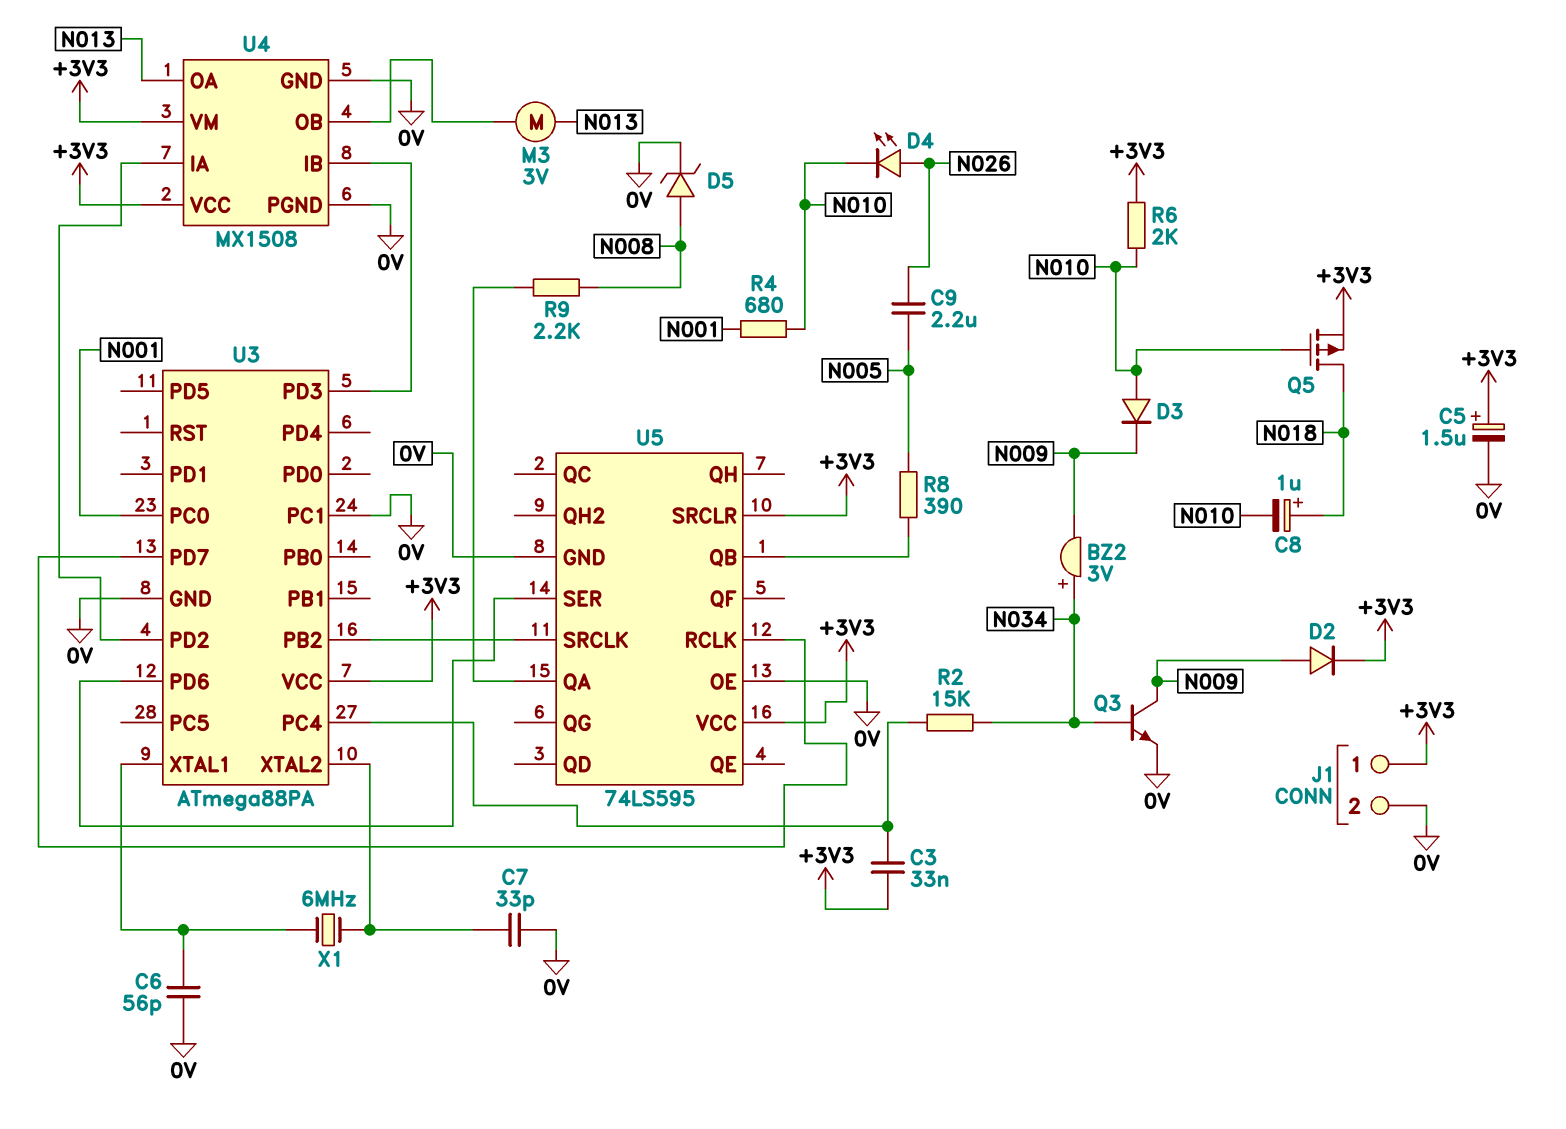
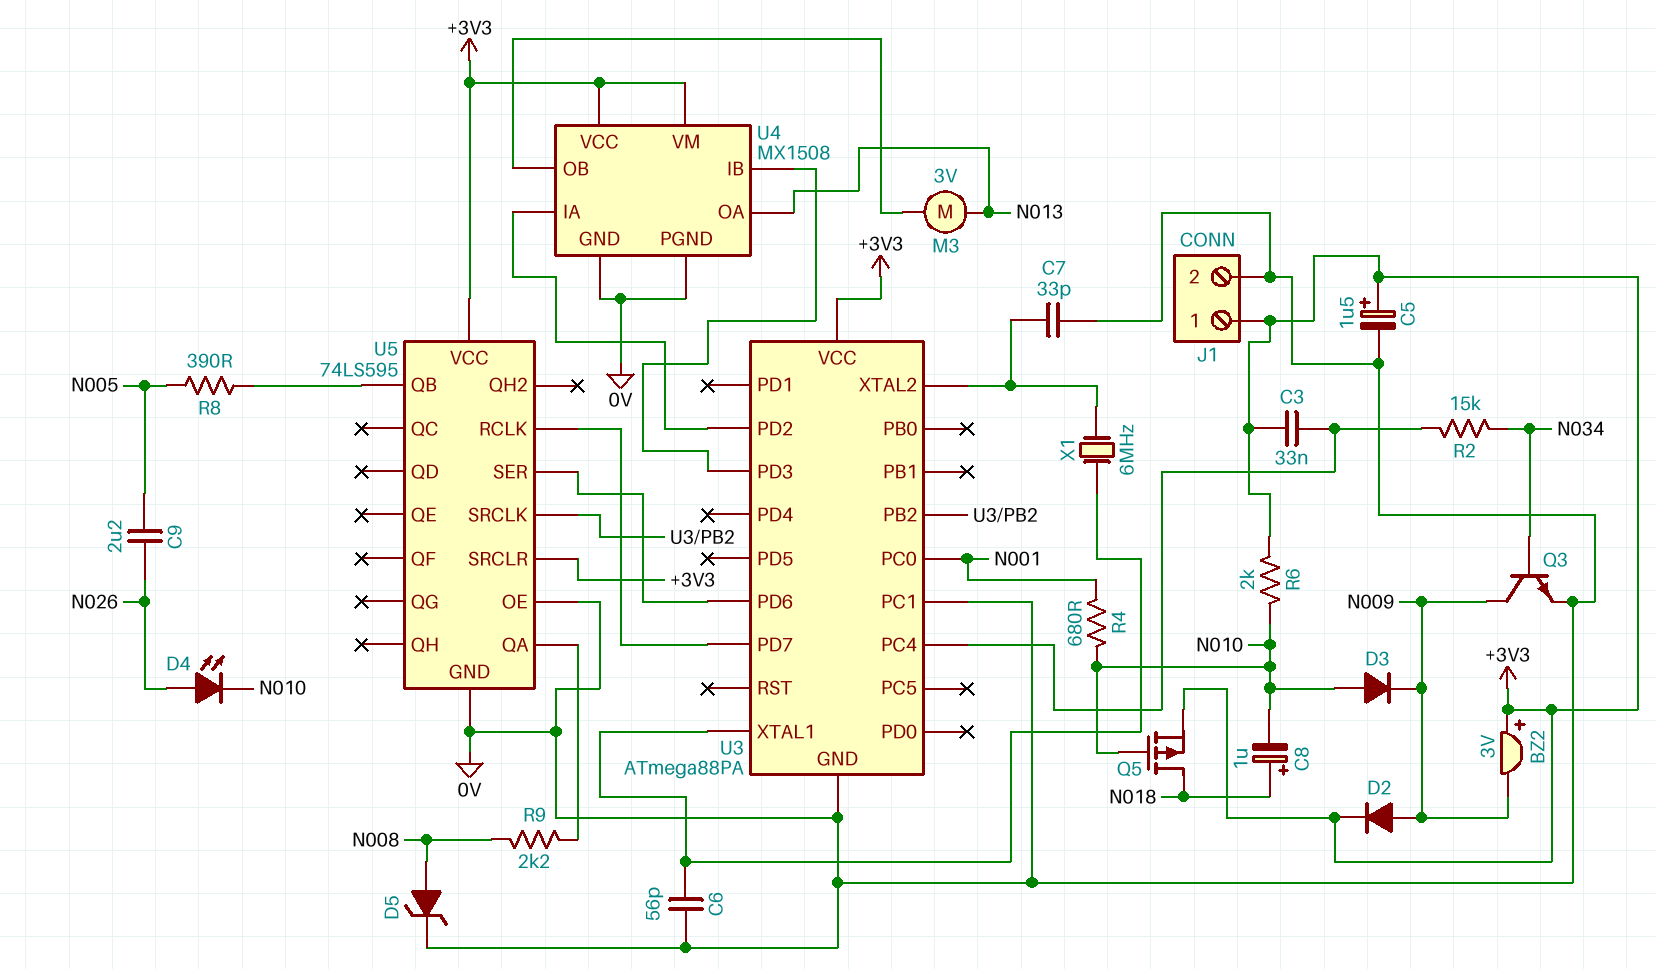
BZ2: buzzer 3V (plus N034, minus N009) -> buzzer 3V (plus +3V3, minus N009)

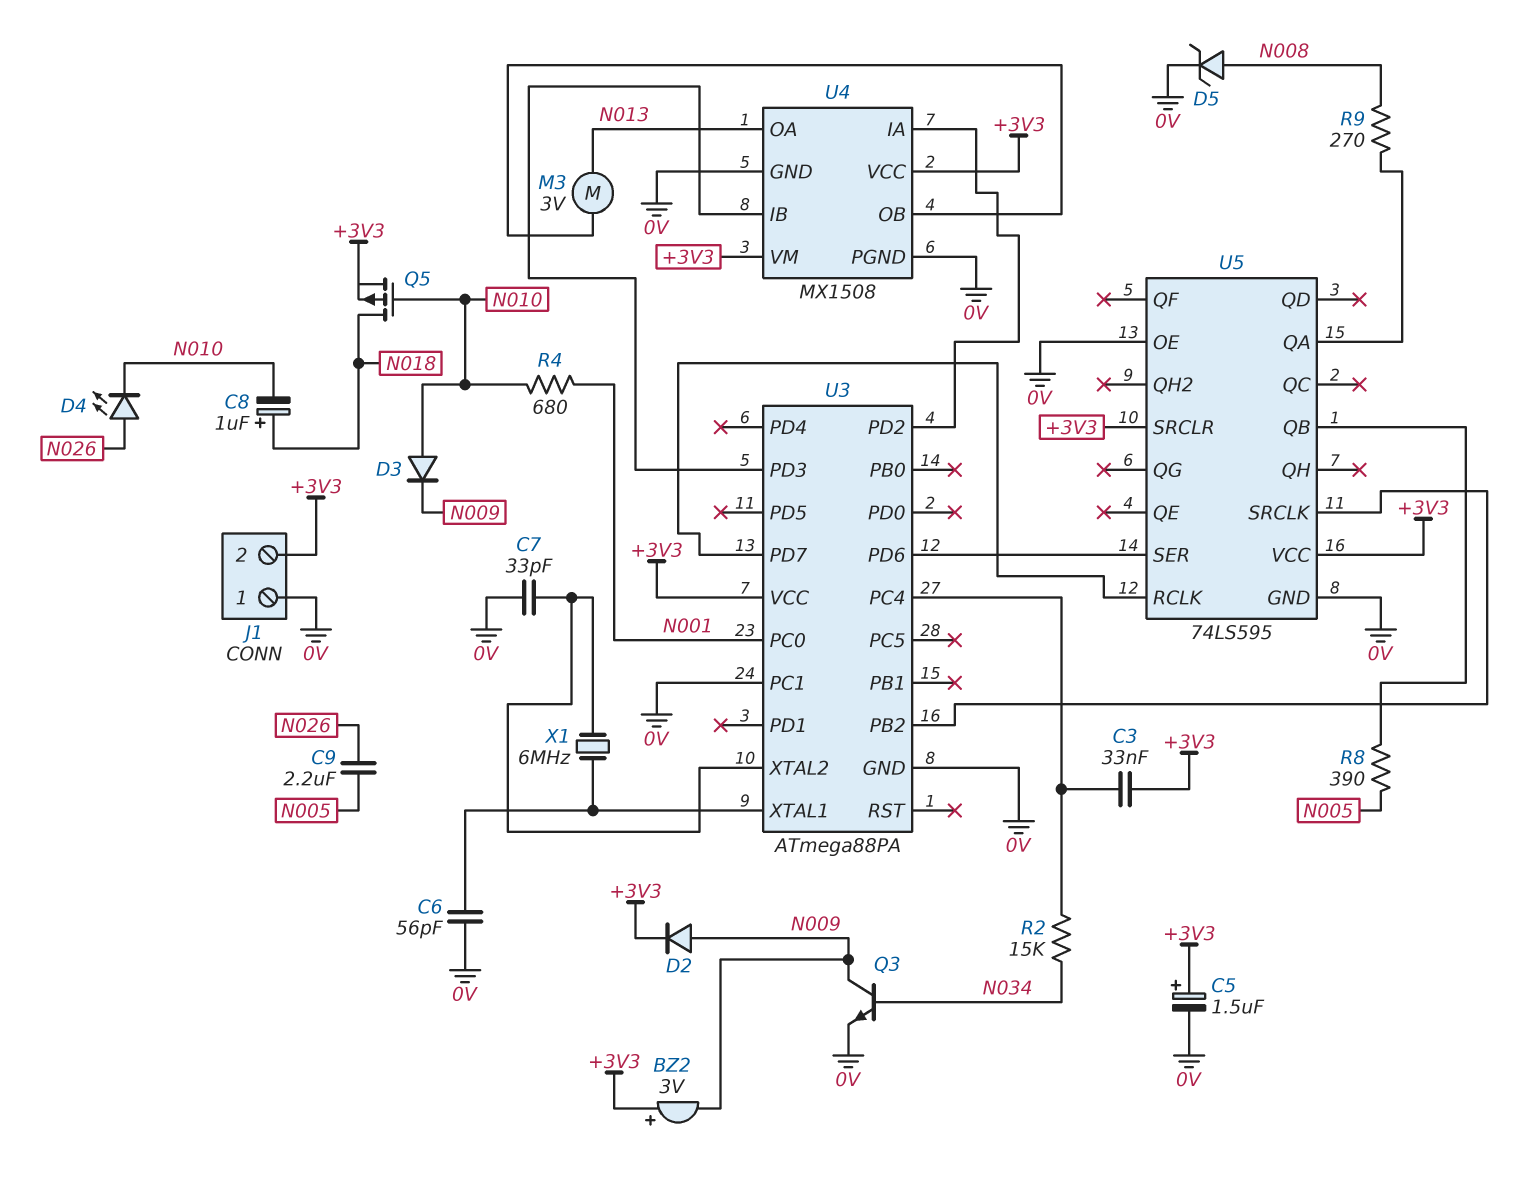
J1 pin 1: +3V3 -> 0V
J1 pin 2: 0V -> +3V3
R6: 2k (+3V3, N010) -> none
R9: 2.2k (N008, U5/QA) -> 270 (N008, U5/QA)

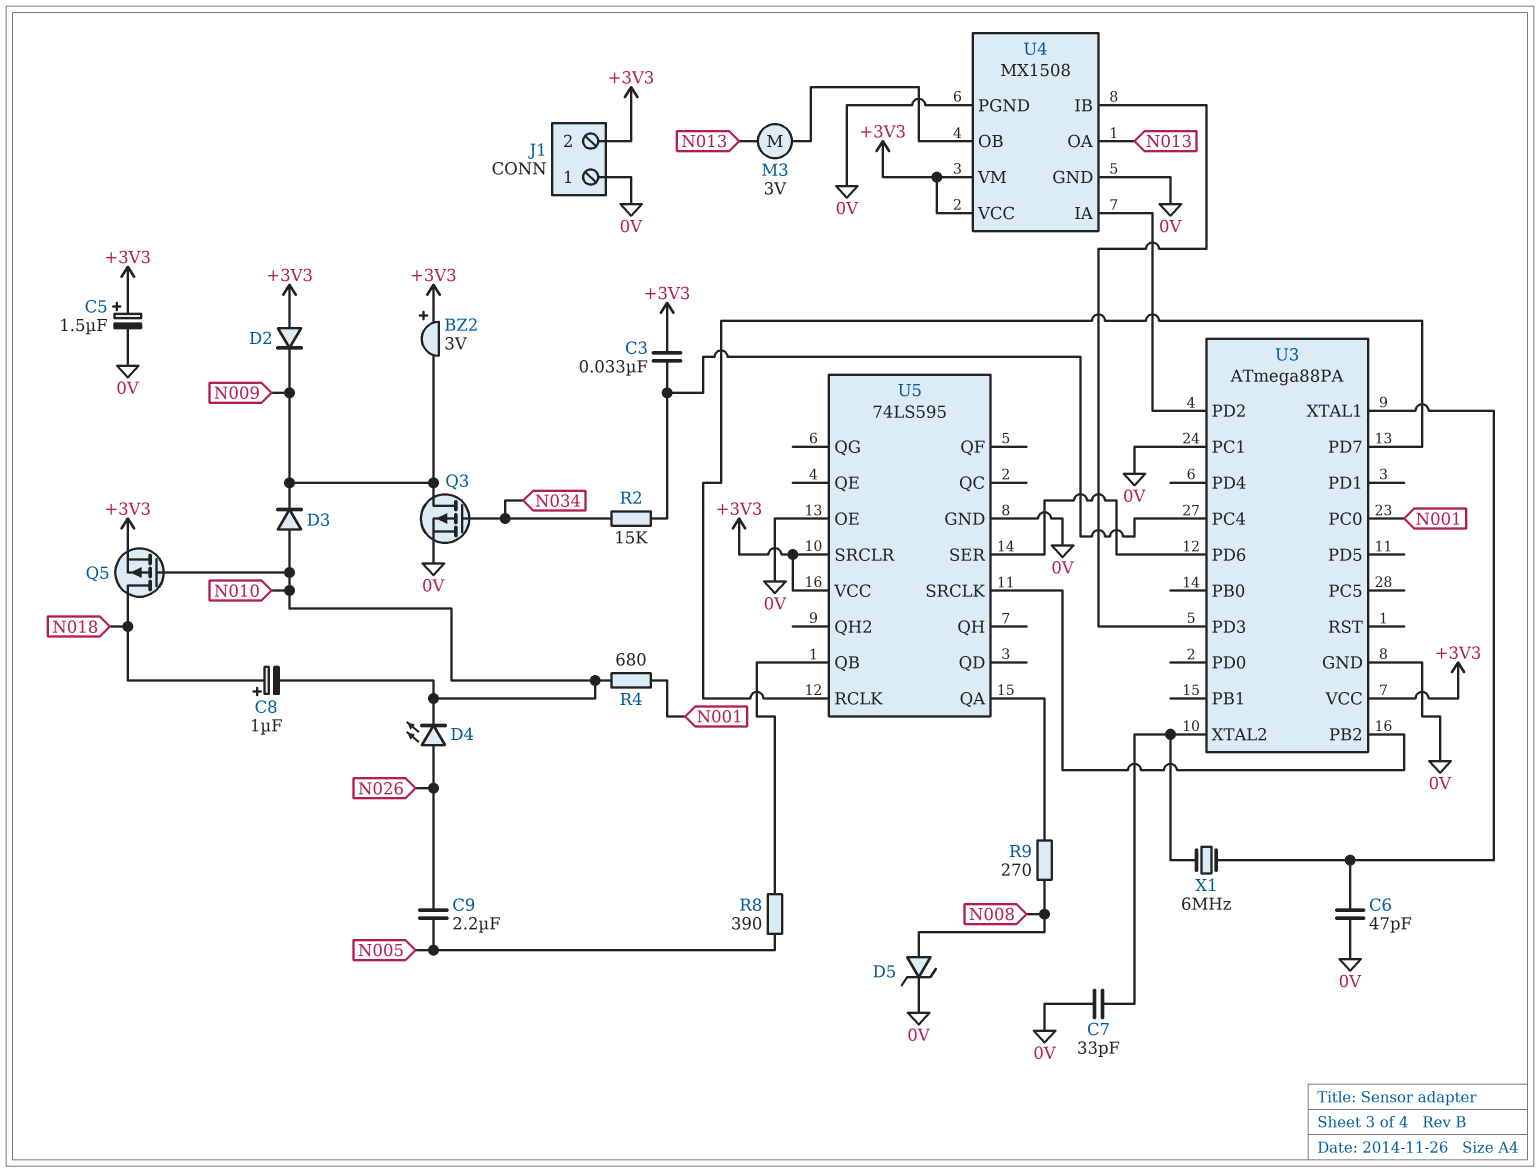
C6: 56pF (0V, U3/XTAL1) -> 47pF (0V, U3/XTAL1)
D2: diode (A N009, K +3V3) -> diode (A +3V3, K N009)
Q3: NPN (B N034, C N009, E 0V) -> PMOS (G N034, D N009, S 0V)

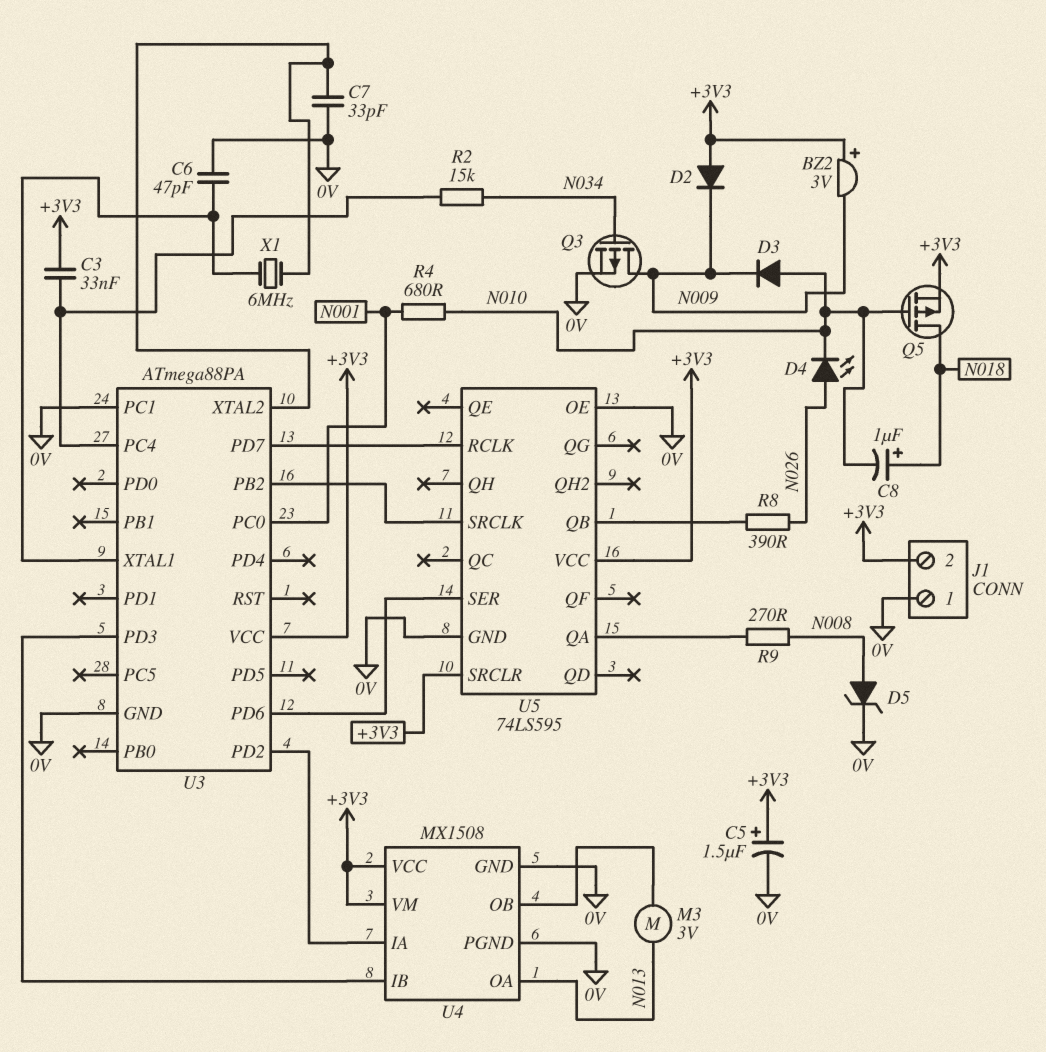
C9: 2.2uF (N005, N026) -> none
R8: 390 (N005, U5/QB) -> 390 (N026, U5/QB)

